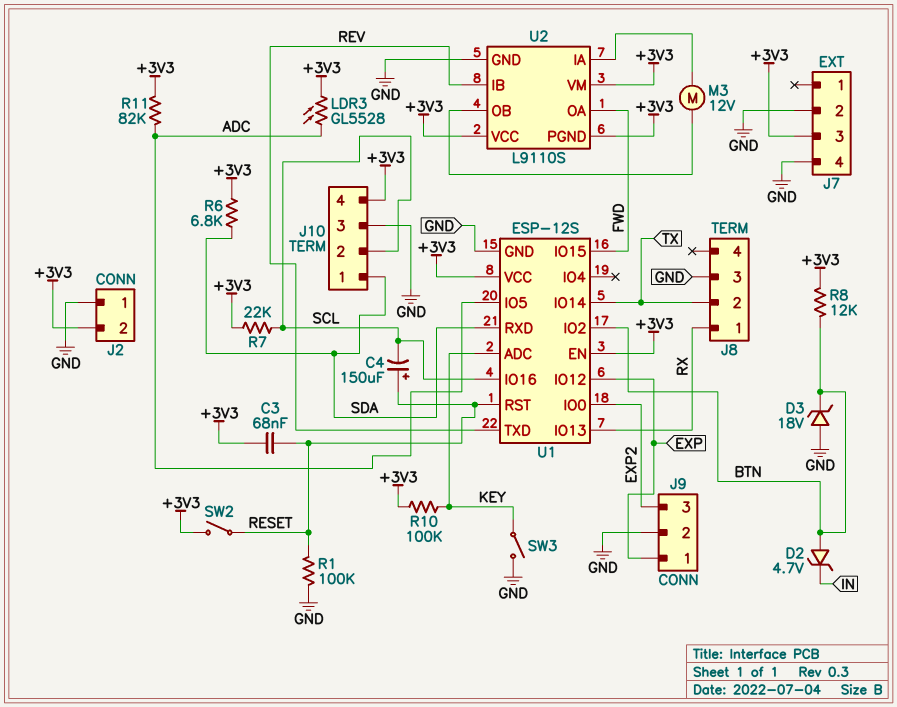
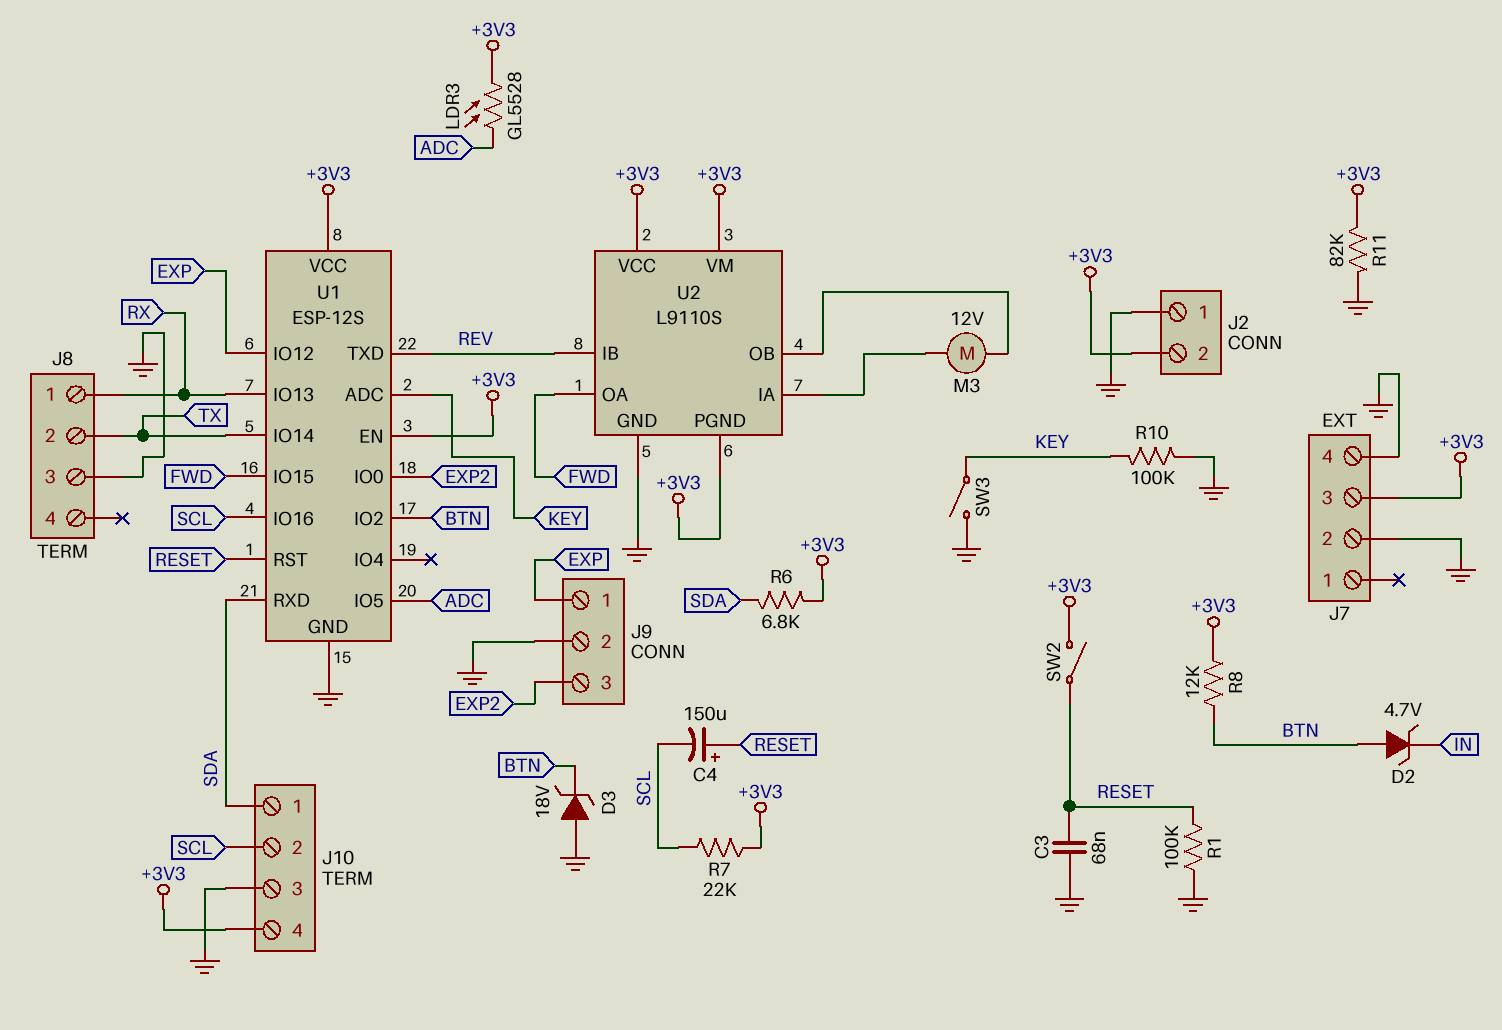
C3: 68nF (+3V3, RESET) -> 68nF (GND, RESET)
R10: 100k (+3V3, KEY) -> 100k (GND, KEY)
R11: 82k (+3V3, ADC) -> 82k (+3V3, GND)

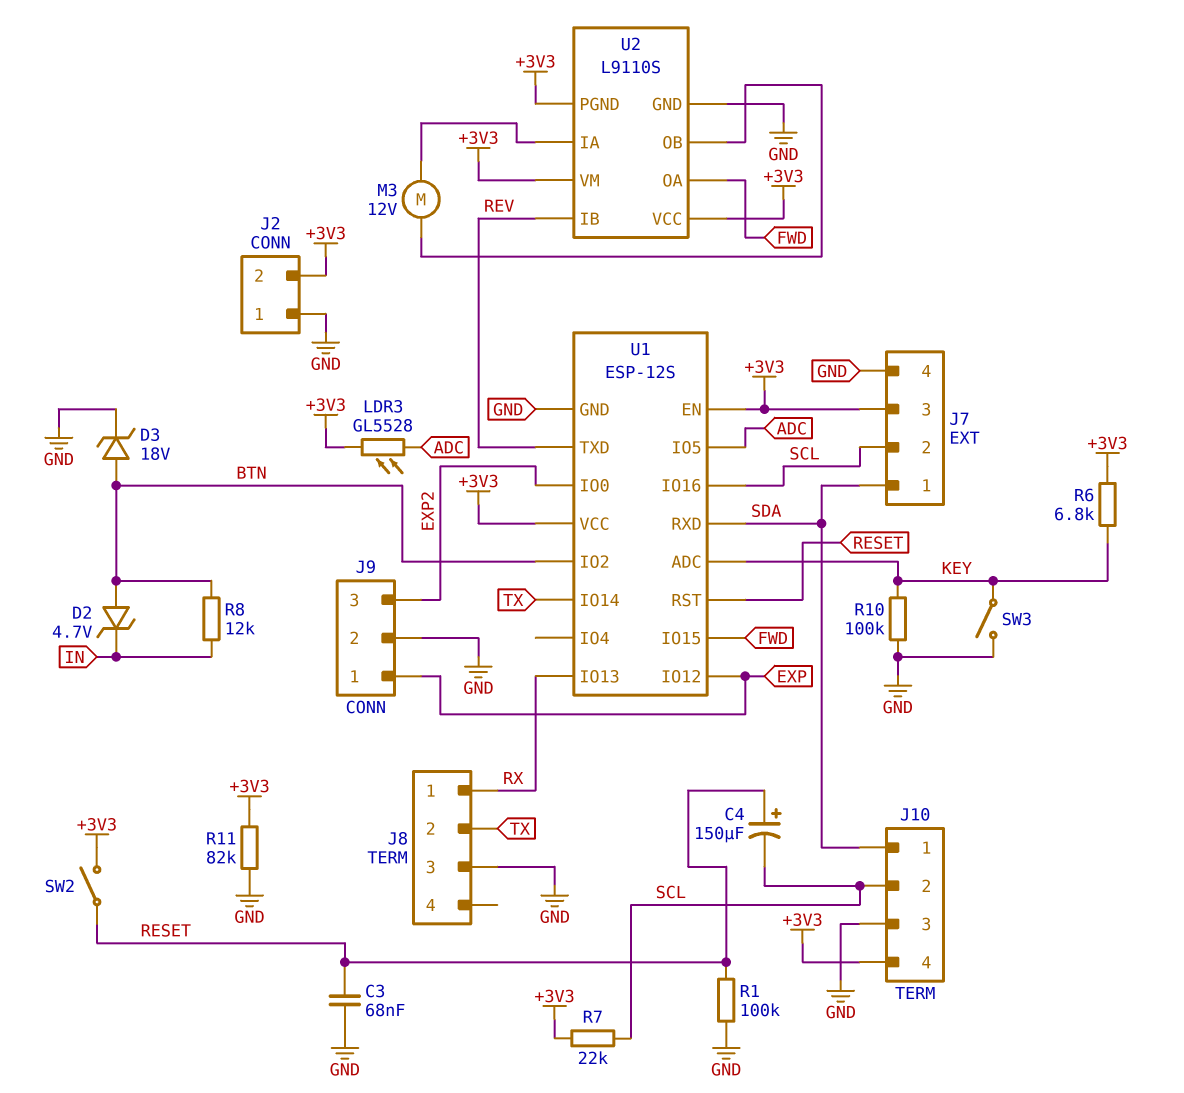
D3: zener 18V (A GND, K BTN) -> zener 18V (A BTN, K GND)
J7 pin 1: none -> SDA
J7 pin 2: GND -> SCL
R6: 6.8k (+3V3, SDA) -> 6.8k (+3V3, KEY)
R8: 12k (+3V3, BTN) -> 12k (BTN, IN)

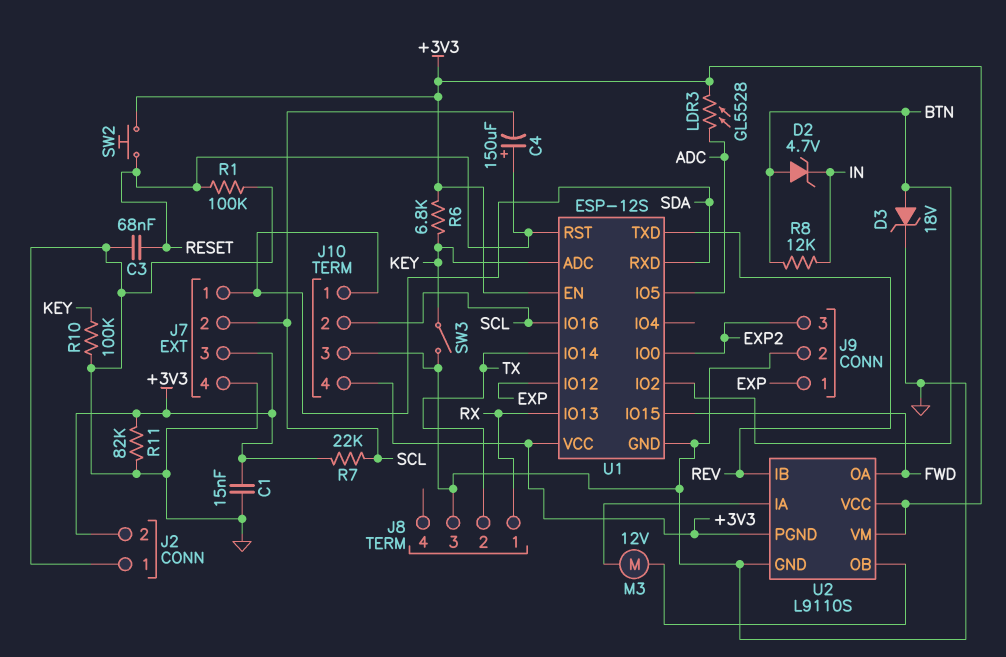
C1: none -> 15nF (+3V3, GND)
SW2: switch (+3V3, RESET) -> button (+3V3, RESET)

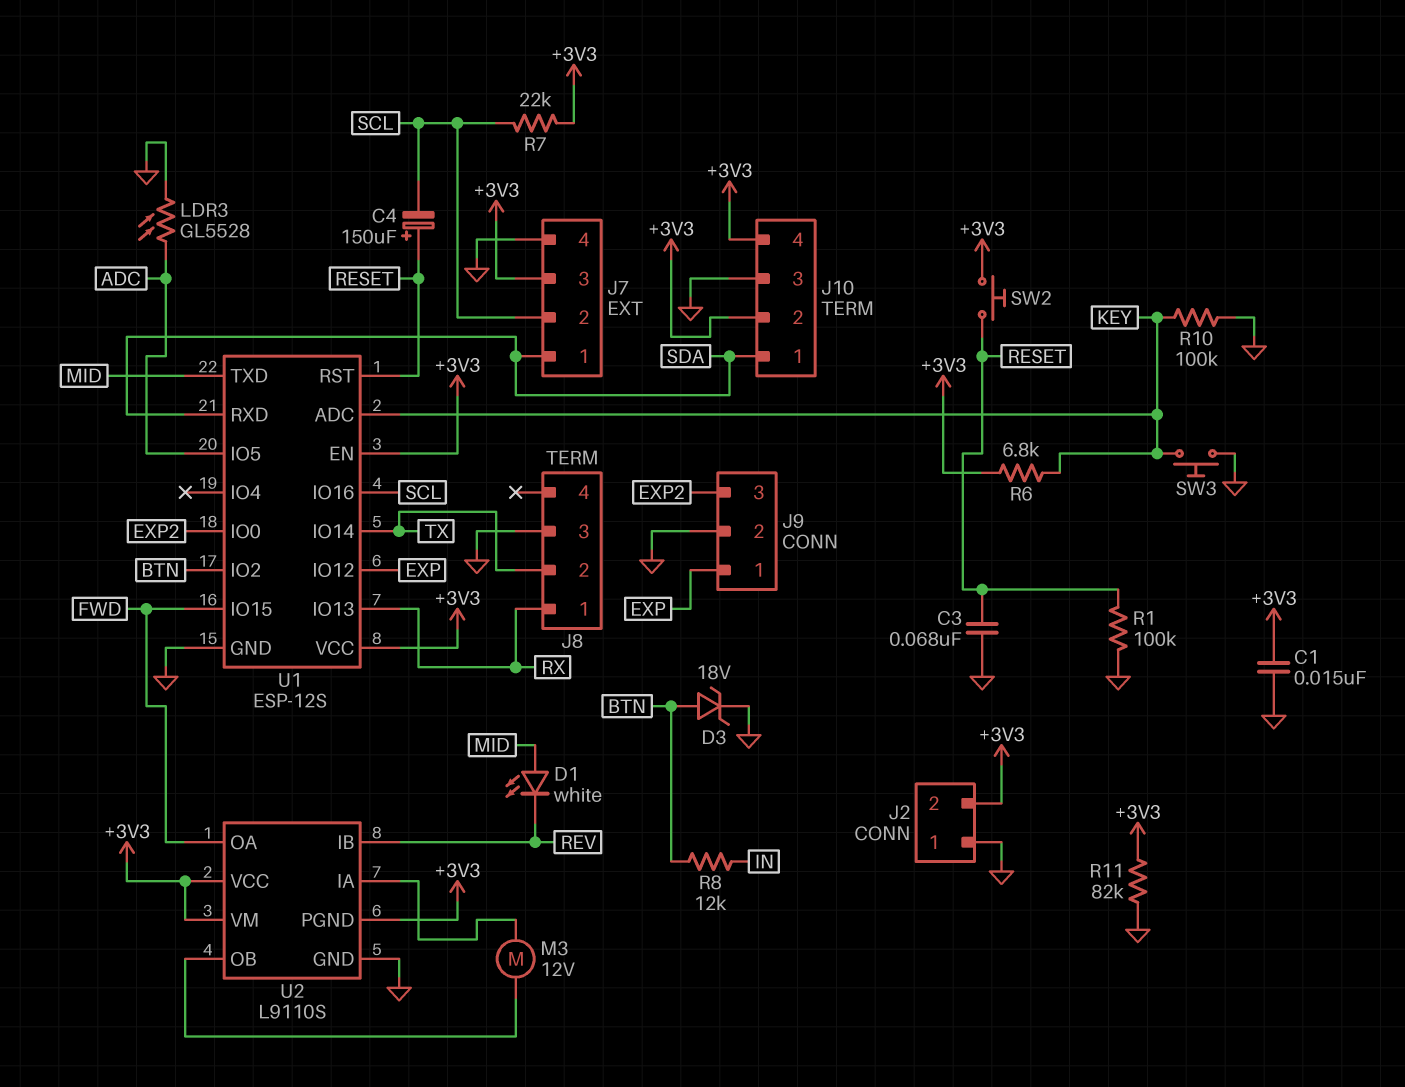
D1: none -> LED white (A MID, K REV)
D2: zener 4.7V (A BTN, K IN) -> none
J10 pin 2: SCL -> +3V3
LDR3: GL5528 (+3V3, ADC) -> GL5528 (ADC, GND)
SW3: switch (GND, KEY) -> button (GND, KEY)
U1 pin TXD: REV -> MID

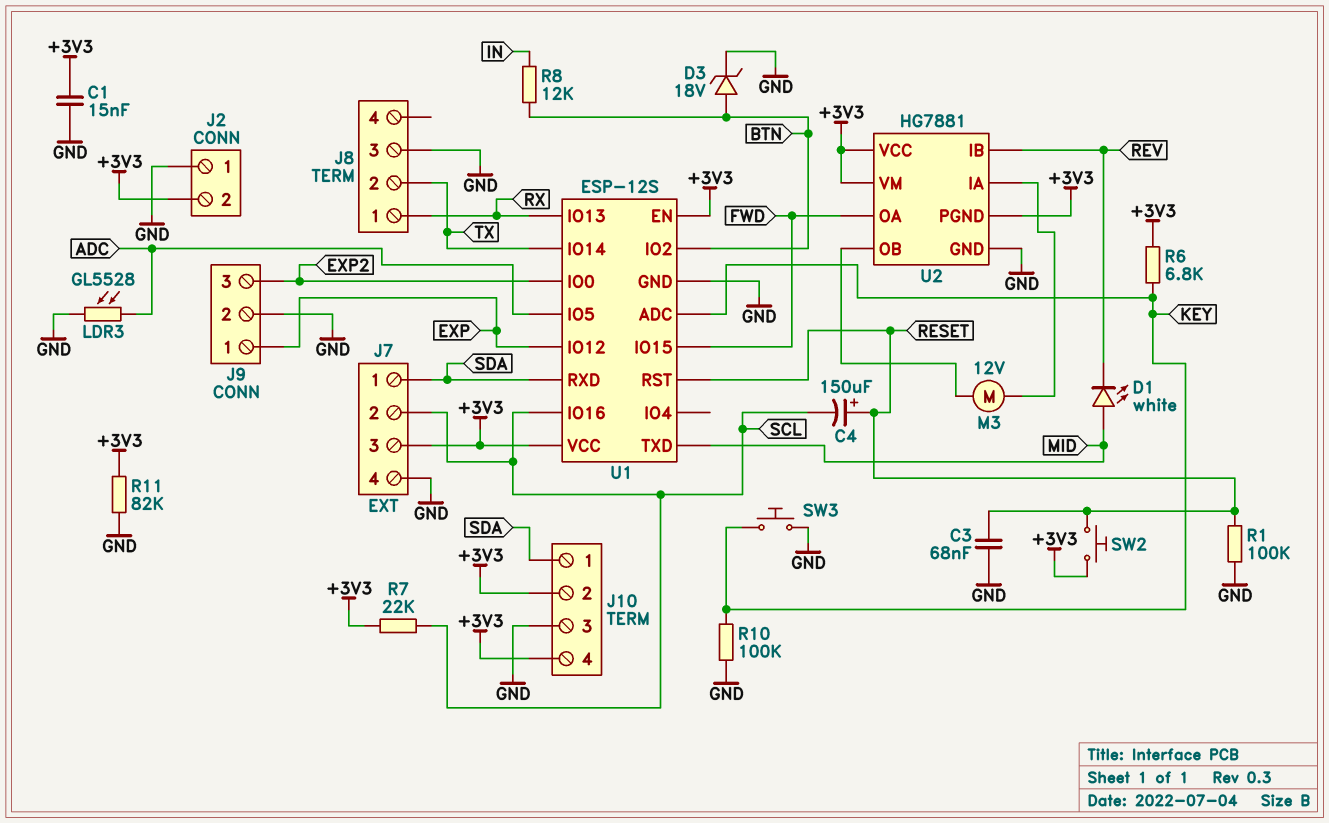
U2: L9110S -> HG7881

